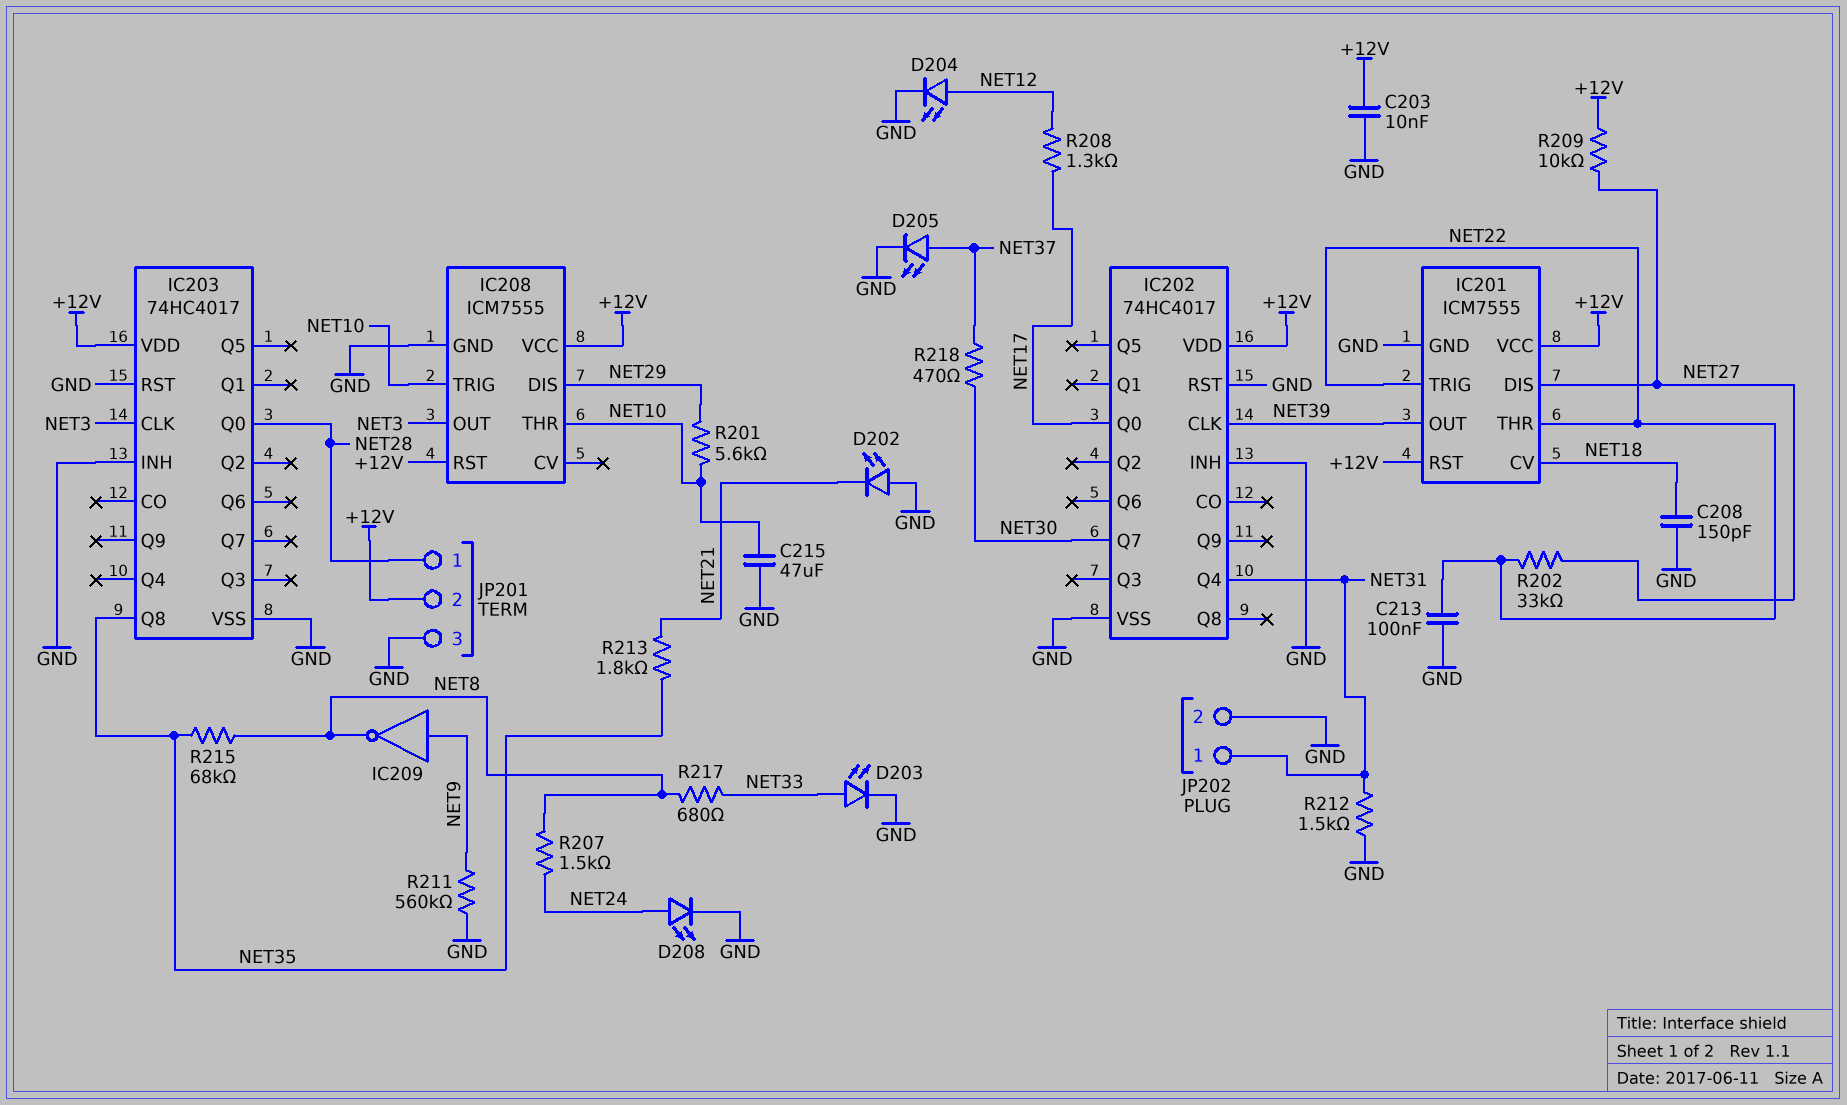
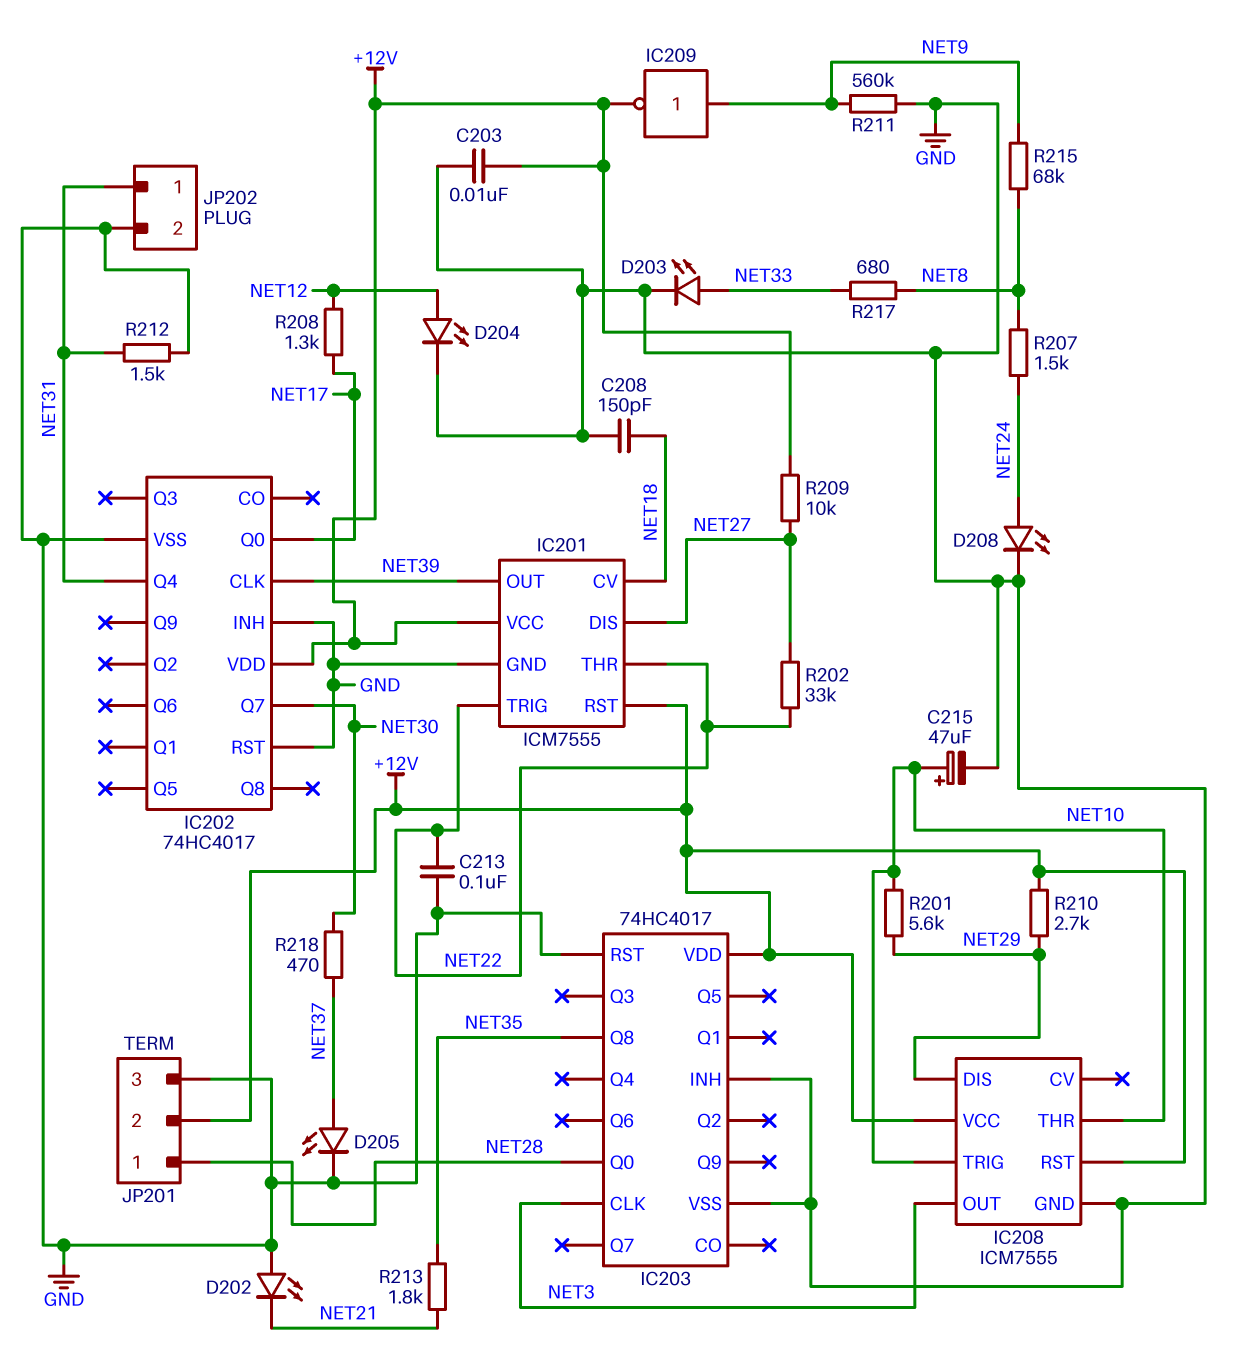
C215: 47uF (GND, NET10) -> 47uF (plus NET10, minus GND)
IC209: NOT (in NET9, out NET8) -> NOT (in NET9, out +12V)
R210: none -> 2.7k (+12V, NET29)
R215: 68k (NET8, NET35) -> 68k (NET8, NET9)

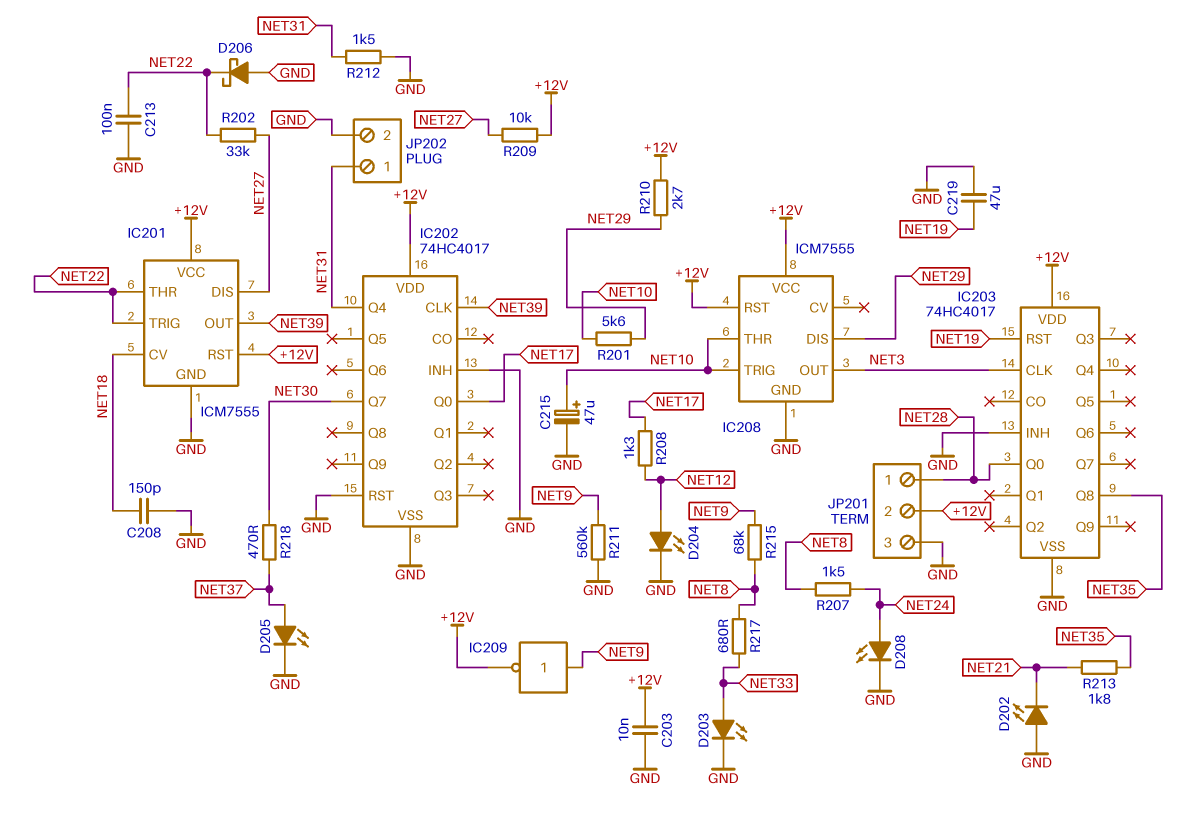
C219: none -> 47uF (GND, NET19)
D206: none -> schottky (A GND, K NET22)
IC203 pin RST: GND -> NET19

